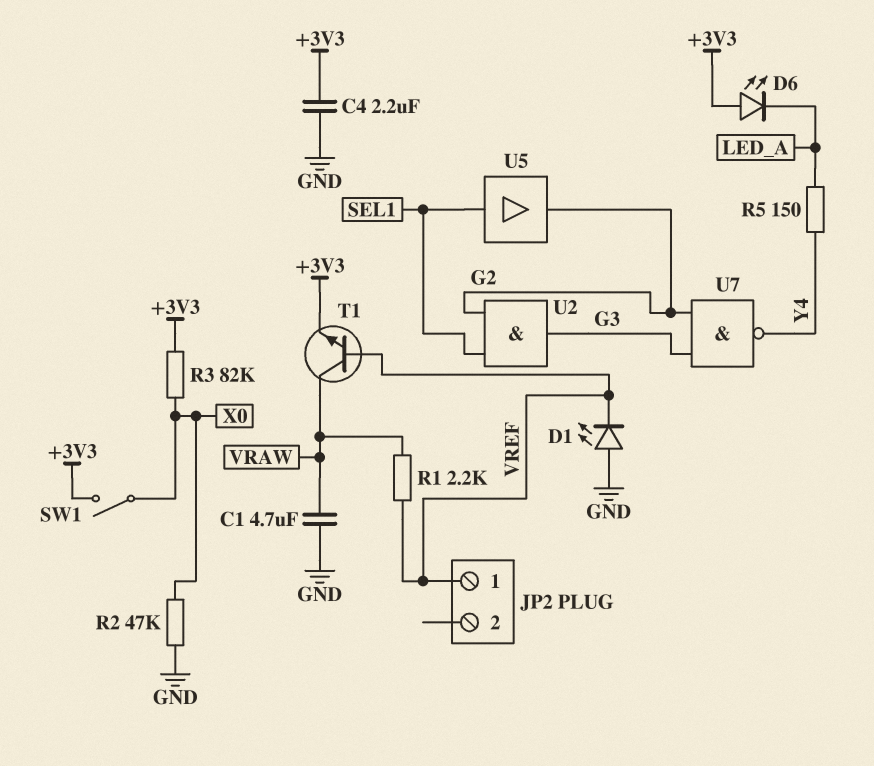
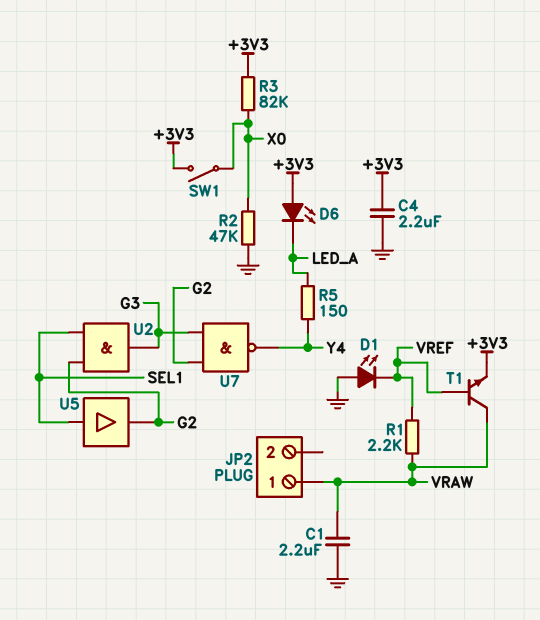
C1: 4.7uF (GND, VRAW) -> 2.2uF (GND, VRAW)
JP2 pin 1: VREF -> VRAW

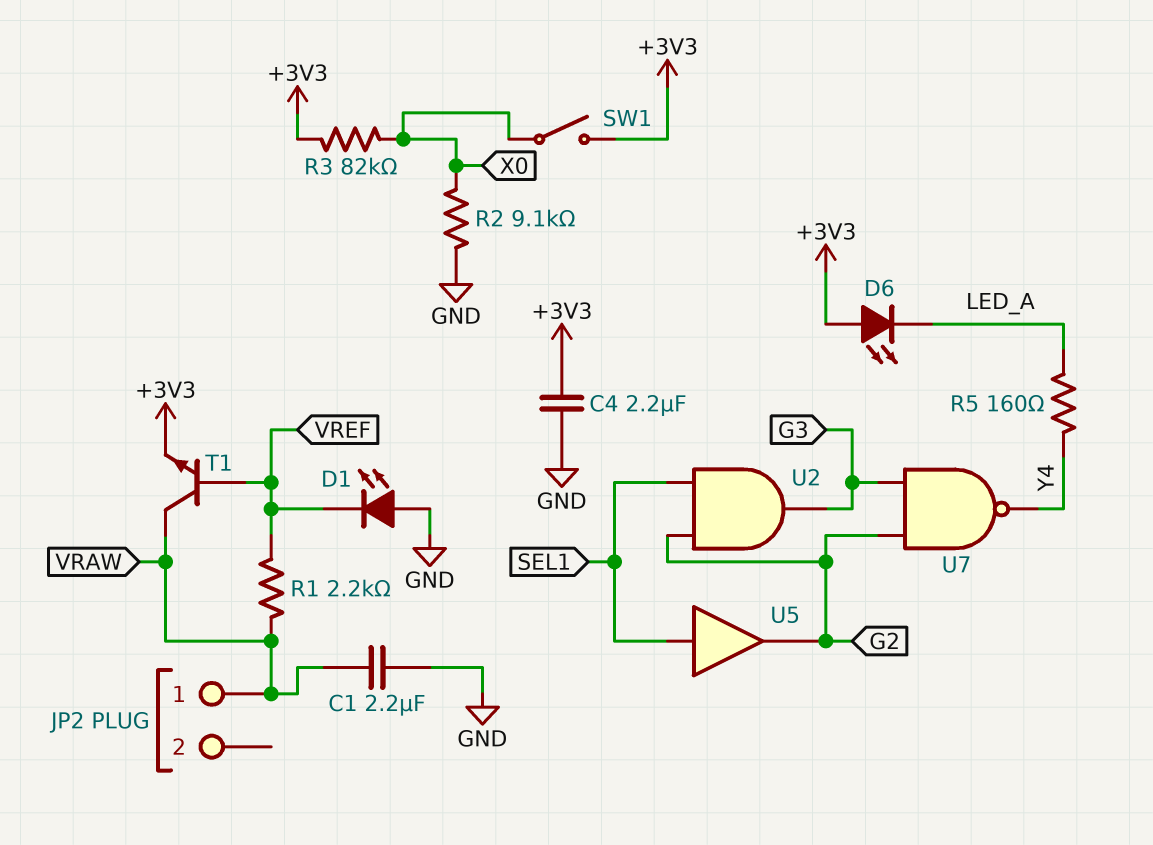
R2: 47k (GND, X0) -> 9.1k (GND, X0)
R5: 150 (LED_A, Y4) -> 160 (LED_A, Y4)

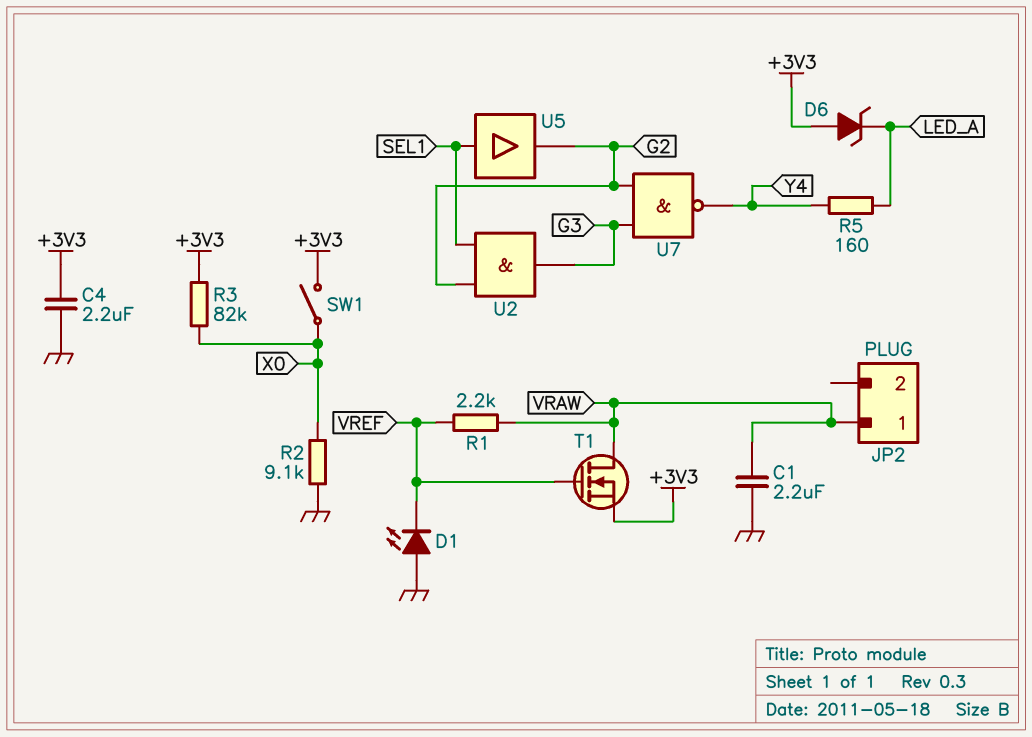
D6: LED (A +3V3, K LED_A) -> zener (A +3V3, K LED_A)
T1: NPN (B VREF, C VRAW, E +3V3) -> NMOS (G VREF, D VRAW, S +3V3)

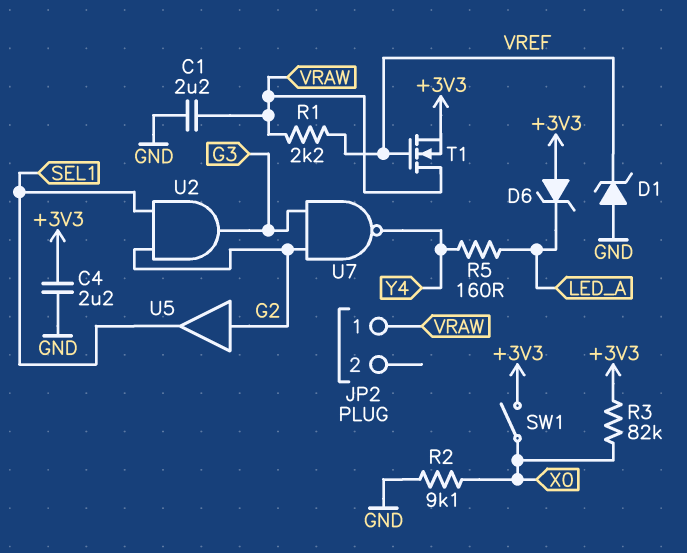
D1: LED (A GND, K VREF) -> zener (A GND, K VREF)
U5: buffer (in SEL1, out G2) -> buffer (in G2, out SEL1)

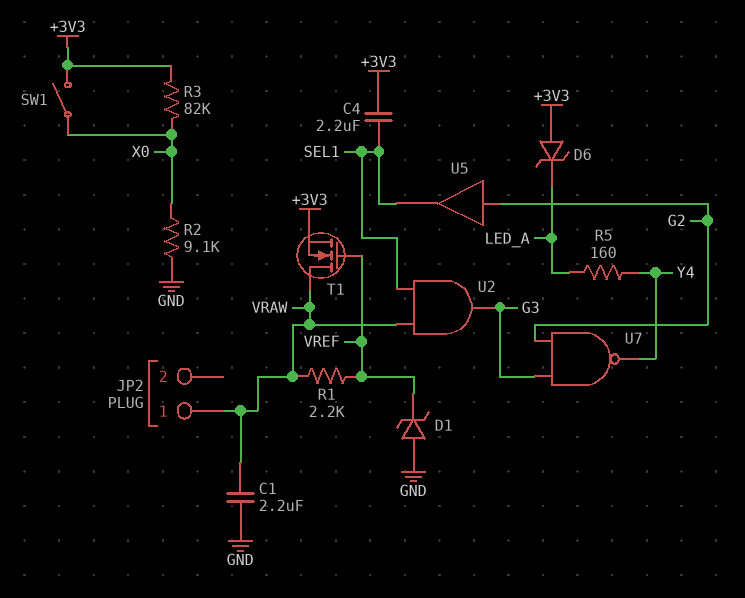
C4: 2.2uF (+3V3, GND) -> 2.2uF (+3V3, SEL1)
U2: AND (in G2, in SEL1, out G3) -> AND (in SEL1, in VRAW, out G3)

